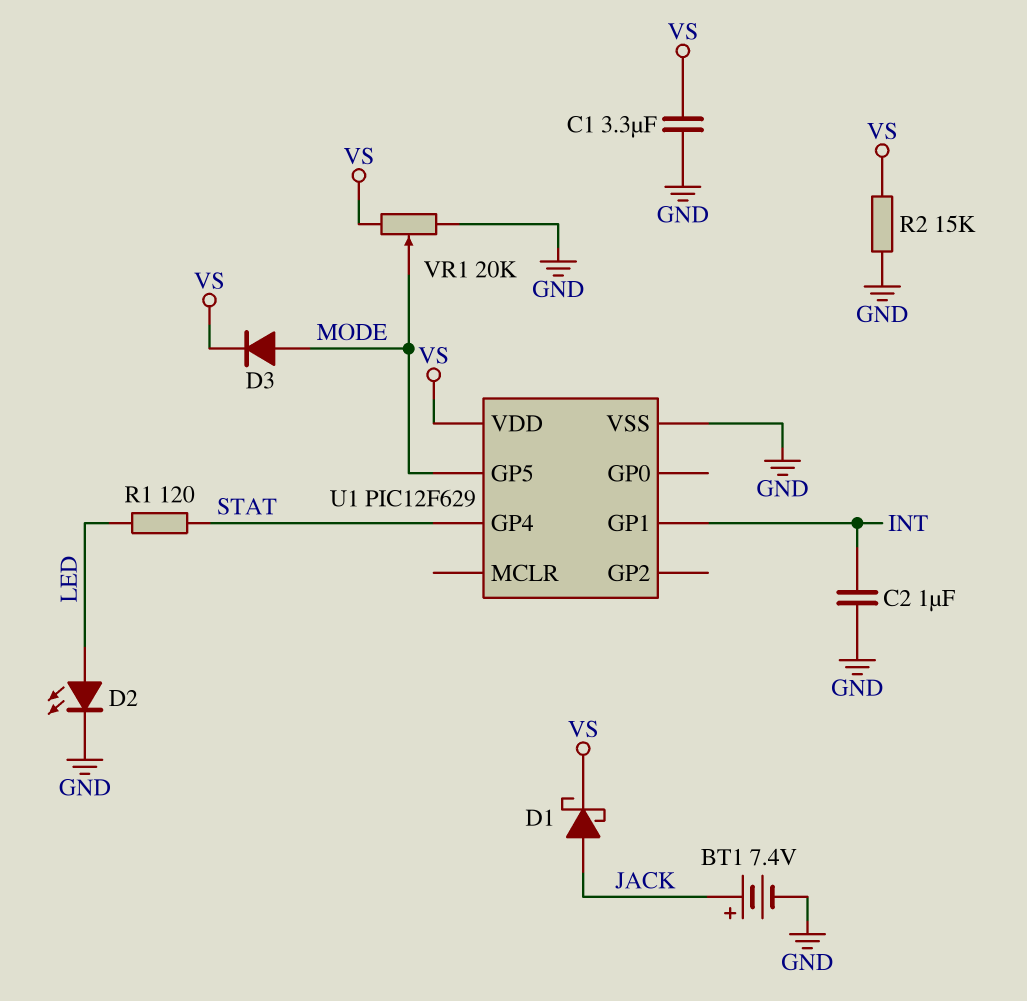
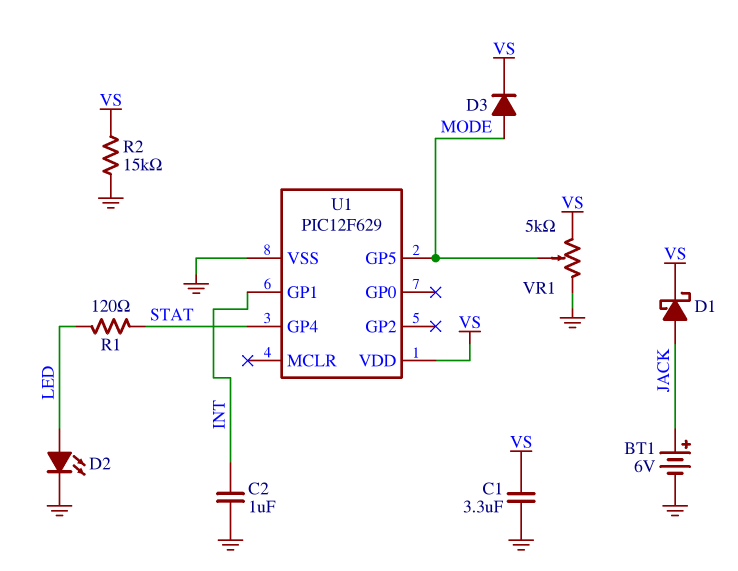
BT1: 7.4V (plus JACK, minus GND) -> 6V (plus JACK, minus GND)
VR1: 20k (GND, VS, wiper MODE) -> 5k (GND, VS, wiper MODE)

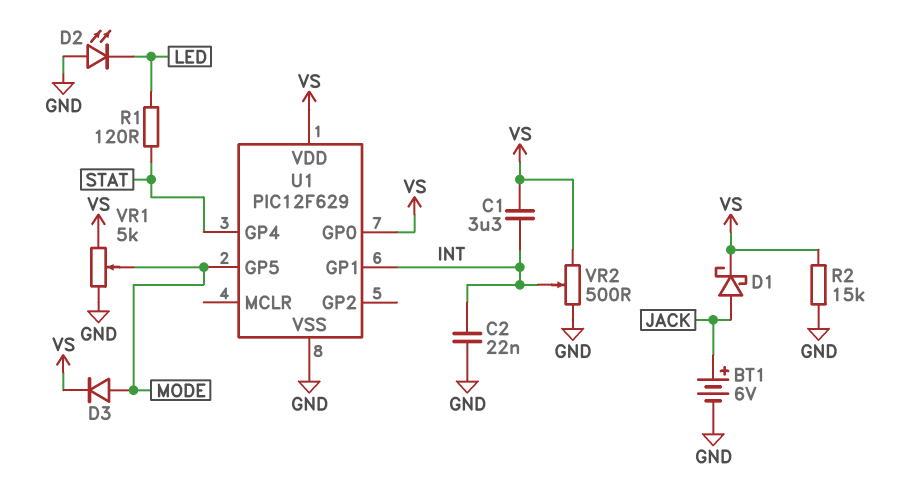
C1: 3.3uF (GND, VS) -> 3.3uF (INT, VS)
C2: 1uF (GND, INT) -> 22nF (GND, INT)
D2: LED (A LED, K GND) -> LED (A GND, K LED)
U1 pin GP0: none -> VS
VR2: none -> 500 (GND, VS, wiper INT)

